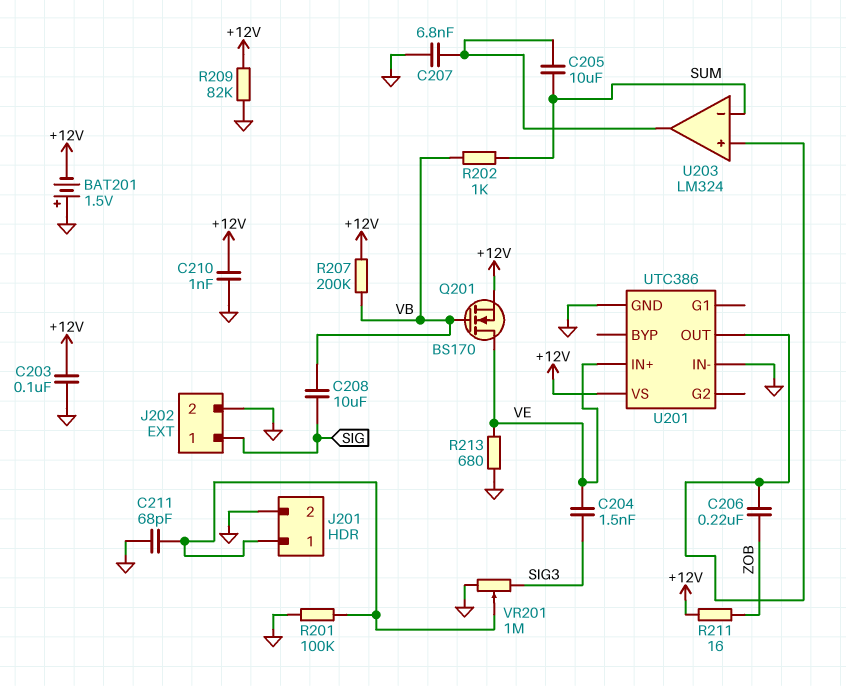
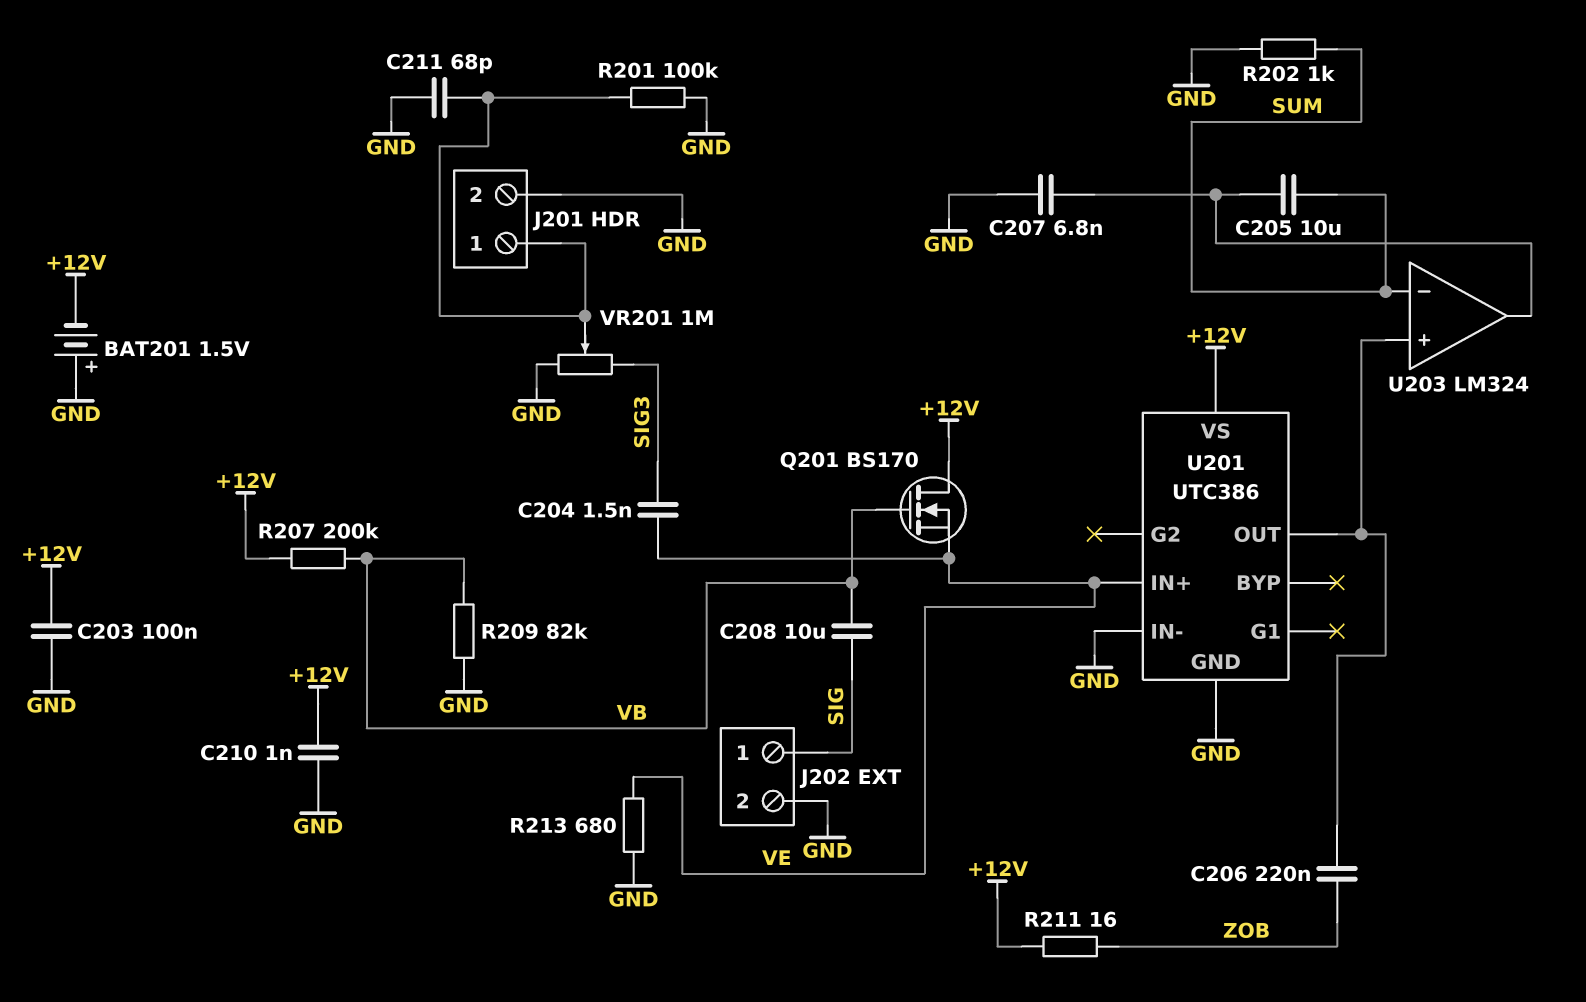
Q201: NMOS BS170 (G VB, D VE, S +12V) -> NMOS BS170 (G VB, D +12V, S VE)
R202: 1k (SUM, VB) -> 1k (GND, SUM)
R209: 82k (+12V, GND) -> 82k (GND, VB)

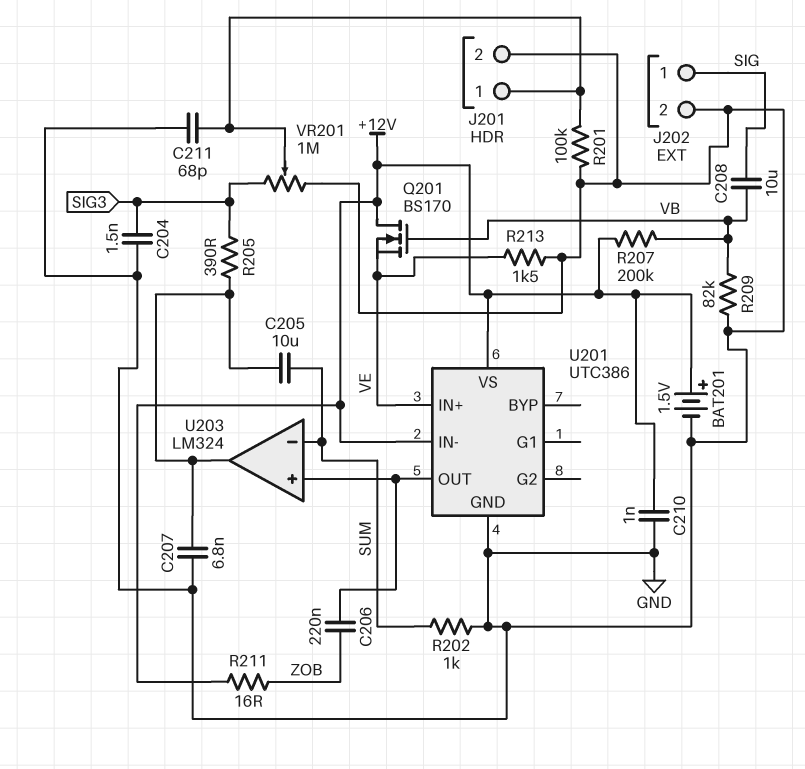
BAT201: 1.5V (plus GND, minus +12V) -> 1.5V (plus +12V, minus GND)
C203: 100nF (+12V, GND) -> none
C204: 1.5nF (SIG3, VE) -> 1.5nF (GND, SIG3)
R205: none -> 390 (SIG3, U203/out)
R213: 680 (GND, VE) -> 1.5k (GND, VE)
U201 pin IN-: GND -> +12V

